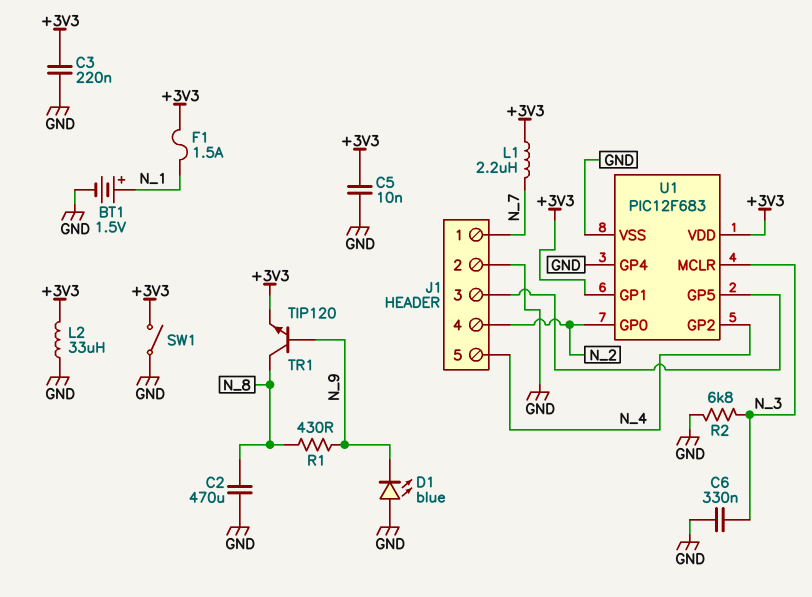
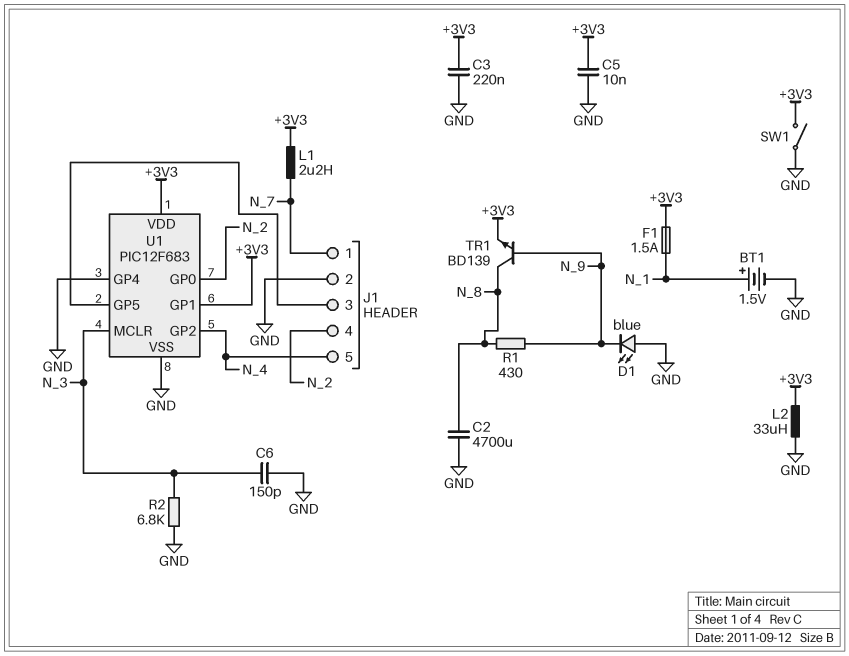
C2: 470uF (GND, N_8) -> 4700uF (GND, N_8)
C6: 330nF (GND, N_3) -> 150pF (GND, N_3)
TR1: NPN TIP120 (B N_9, C N_8, E +3V3) -> NPN BD139 (B N_9, C N_8, E +3V3)

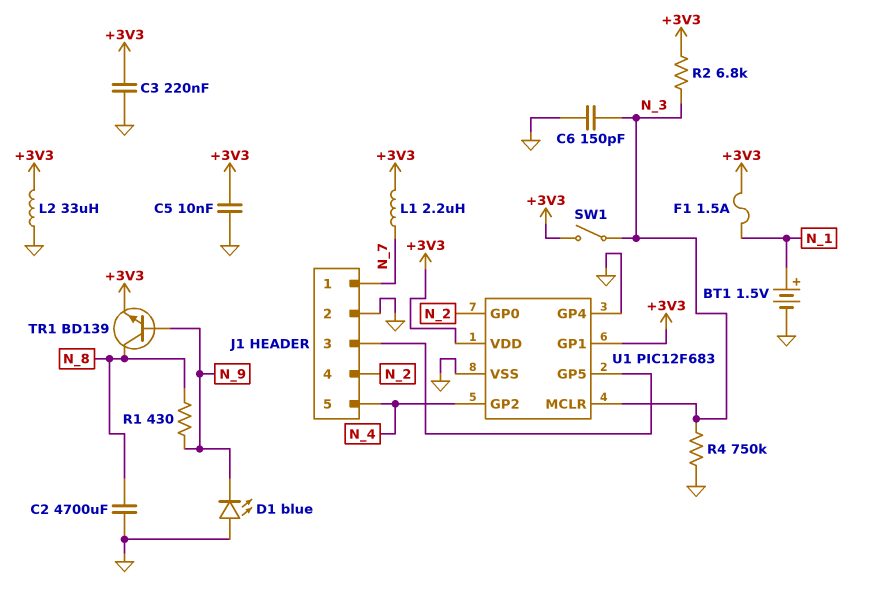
R2: 6.8k (GND, N_3) -> 6.8k (+3V3, N_3)
R4: none -> 750k (GND, N_3)
SW1: switch (+3V3, GND) -> switch (+3V3, N_3)

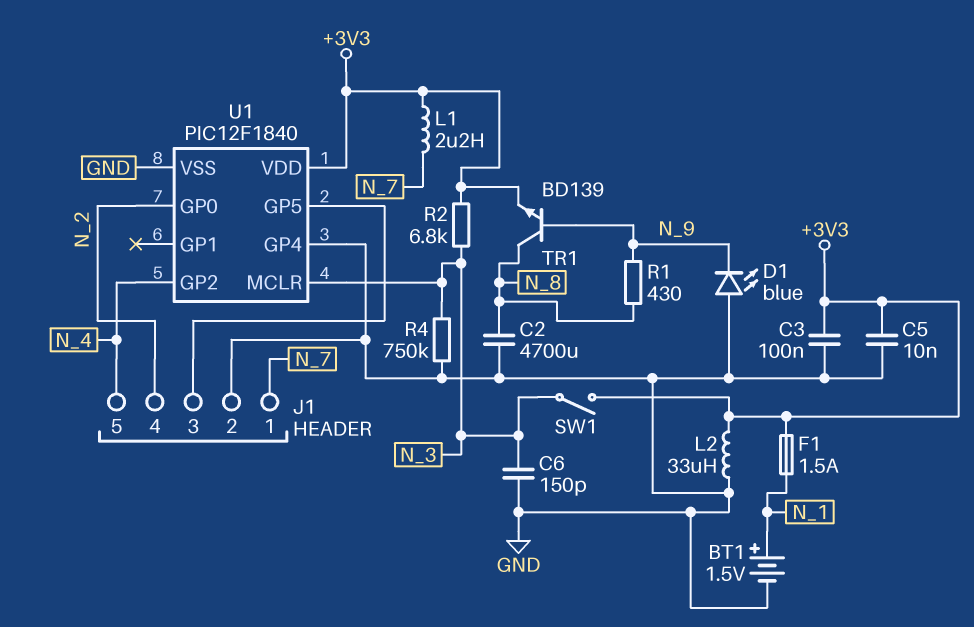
C3: 220nF (+3V3, GND) -> 100nF (+3V3, GND)
U1: PIC12F683 -> PIC12F1840
U1 pin GP1: +3V3 -> none

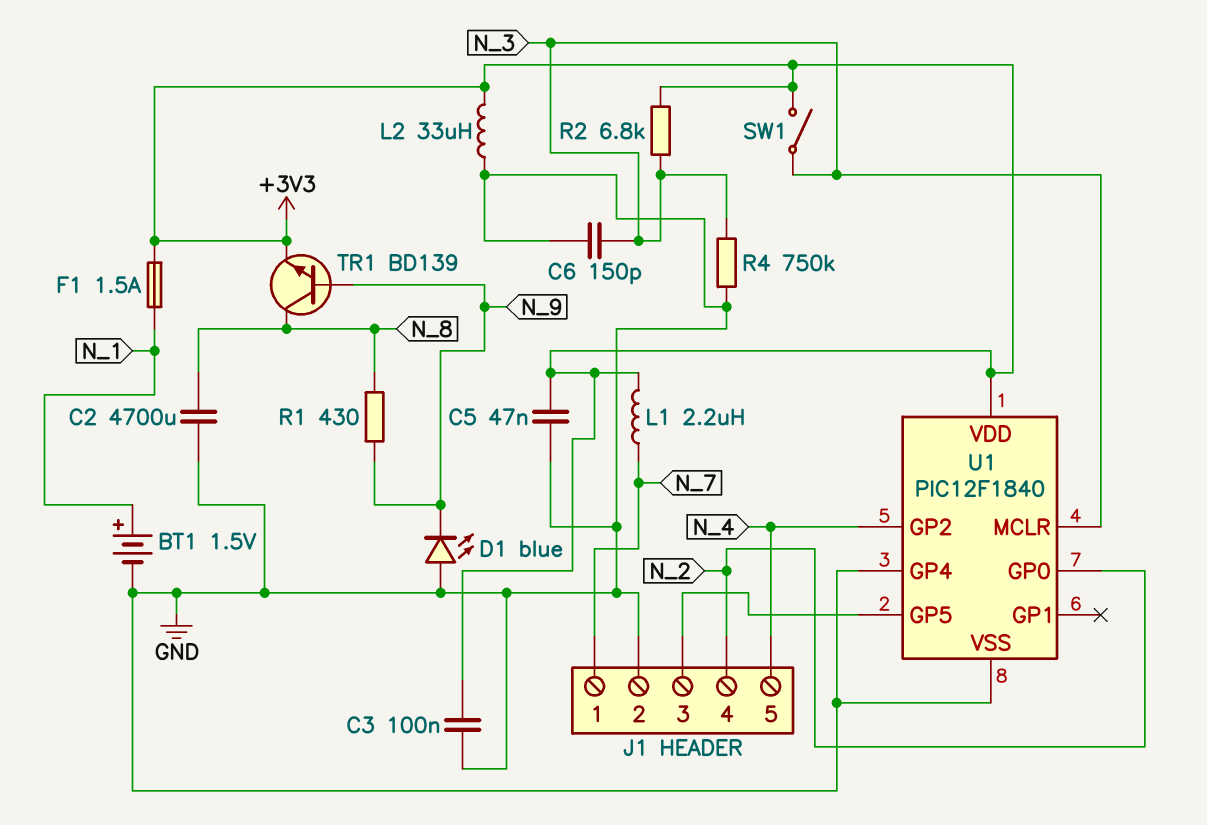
C5: 10nF (+3V3, GND) -> 47nF (+3V3, GND)

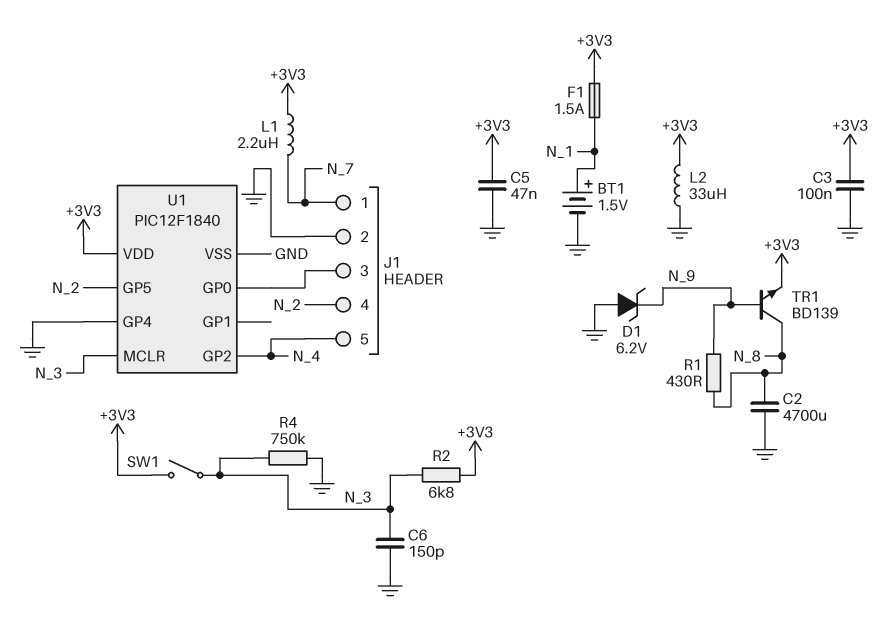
D1: LED blue (A GND, K N_9) -> zener 6.2V (A GND, K N_9)
U1 pin GP0: N_2 -> J1/3
U1 pin GP5: J1/3 -> N_2

